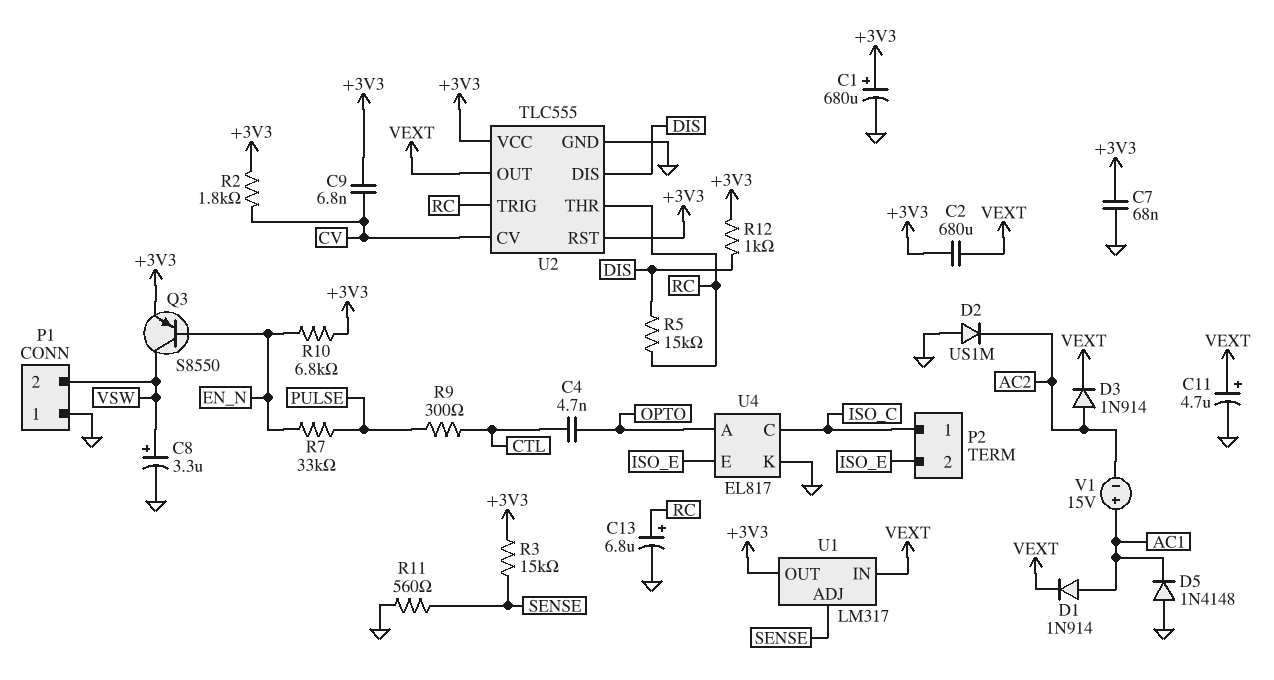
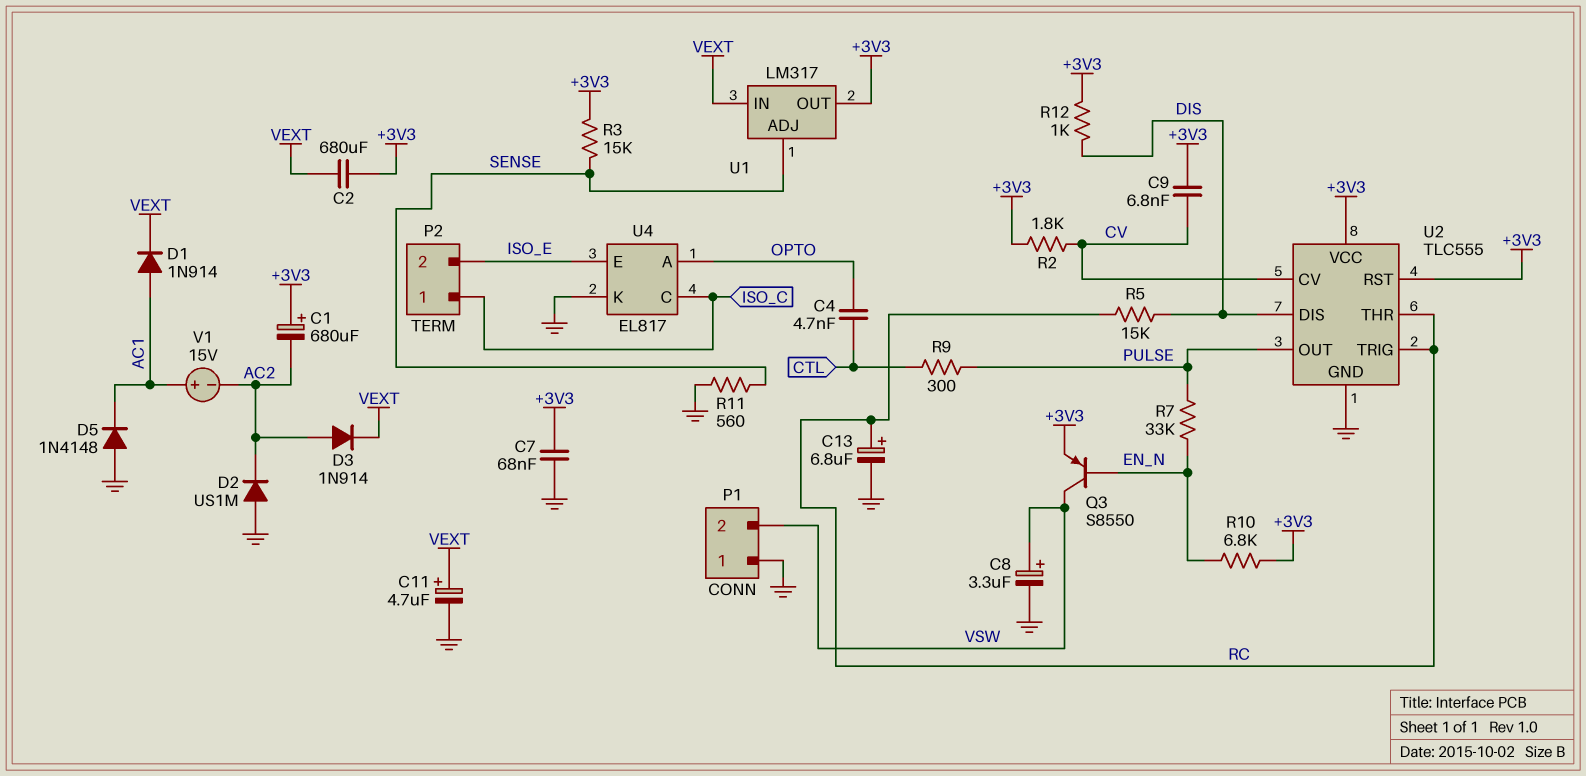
C1: 680uF (plus +3V3, minus GND) -> 680uF (plus +3V3, minus AC2)
U2 pin OUT: VEXT -> PULSE

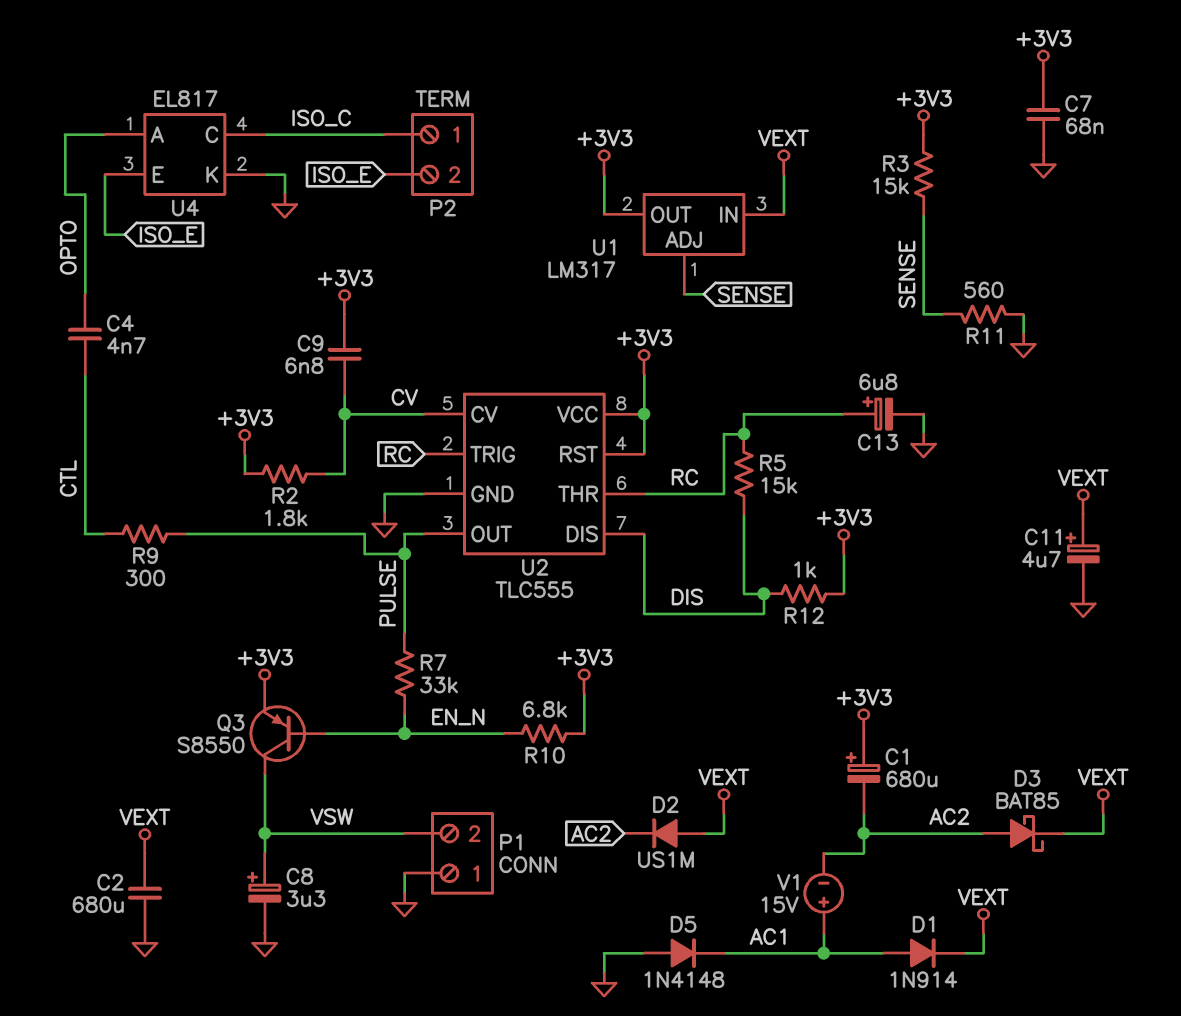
C2: 680uF (+3V3, VEXT) -> 680uF (GND, VEXT)
D2: diode US1M (A GND, K AC2) -> diode US1M (A VEXT, K AC2)
D3: diode 1N914 (A AC2, K VEXT) -> schottky BAT85 (A AC2, K VEXT)

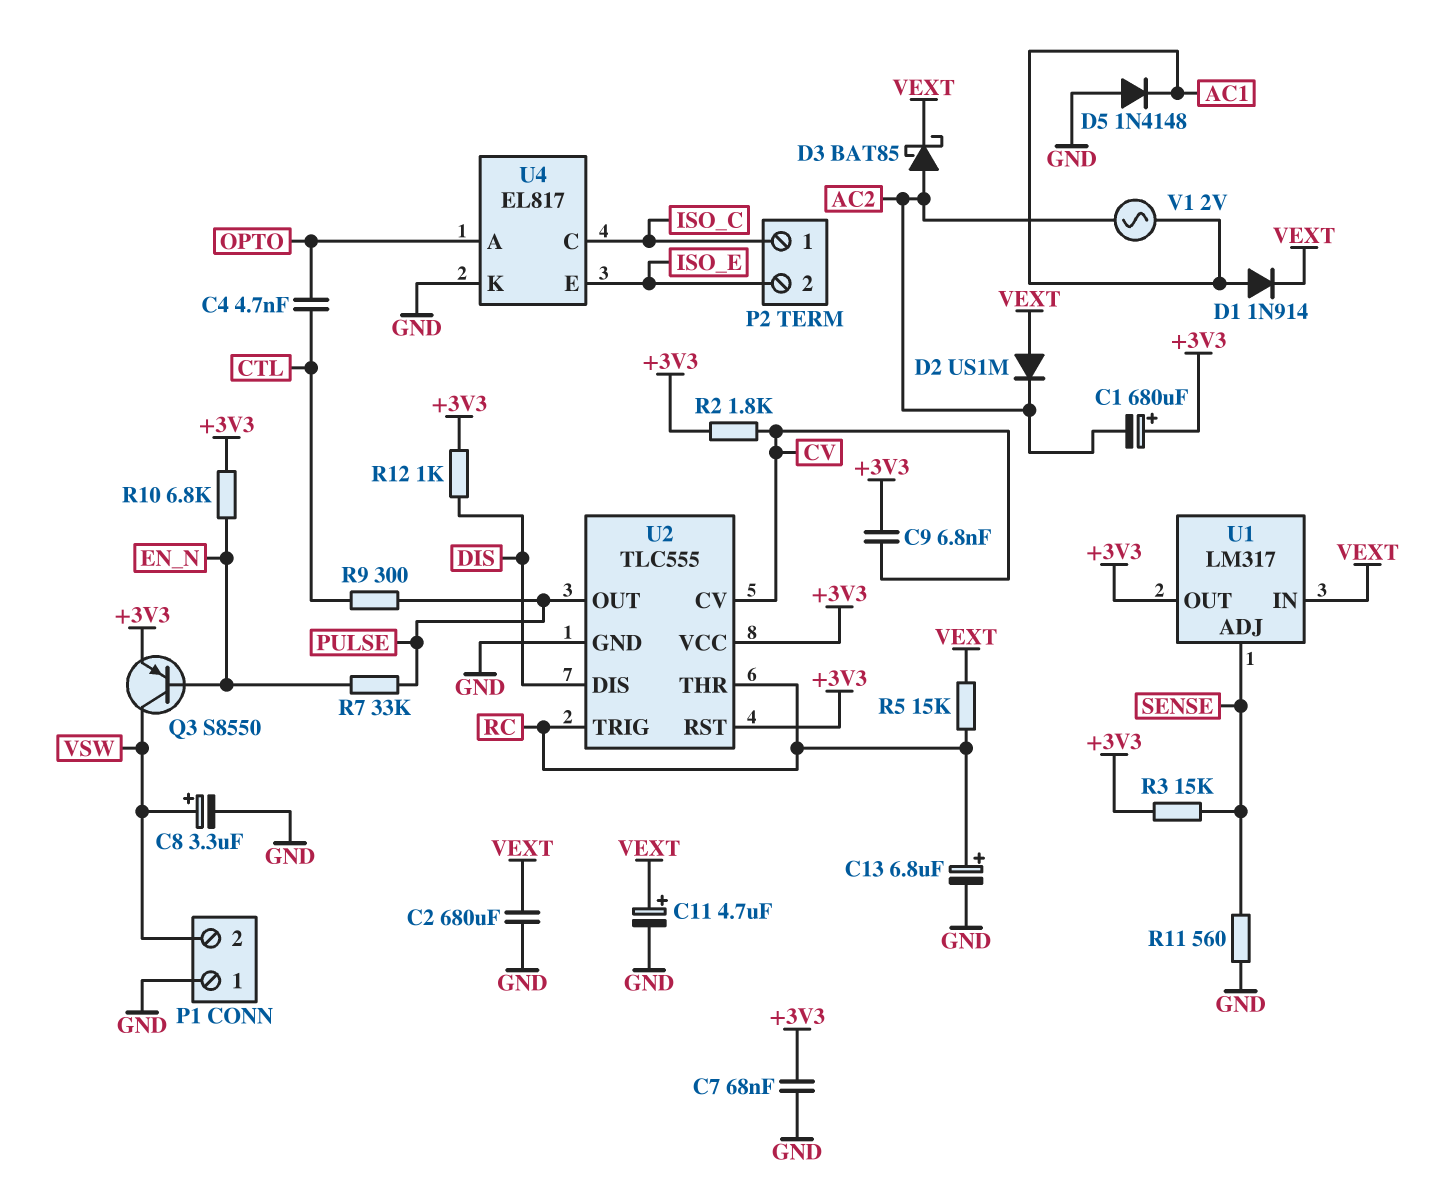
R5: 15k (DIS, RC) -> 15k (RC, VEXT)
V1: 15V (plus AC1, minus AC2) -> AC 2V (AC1, AC2)

